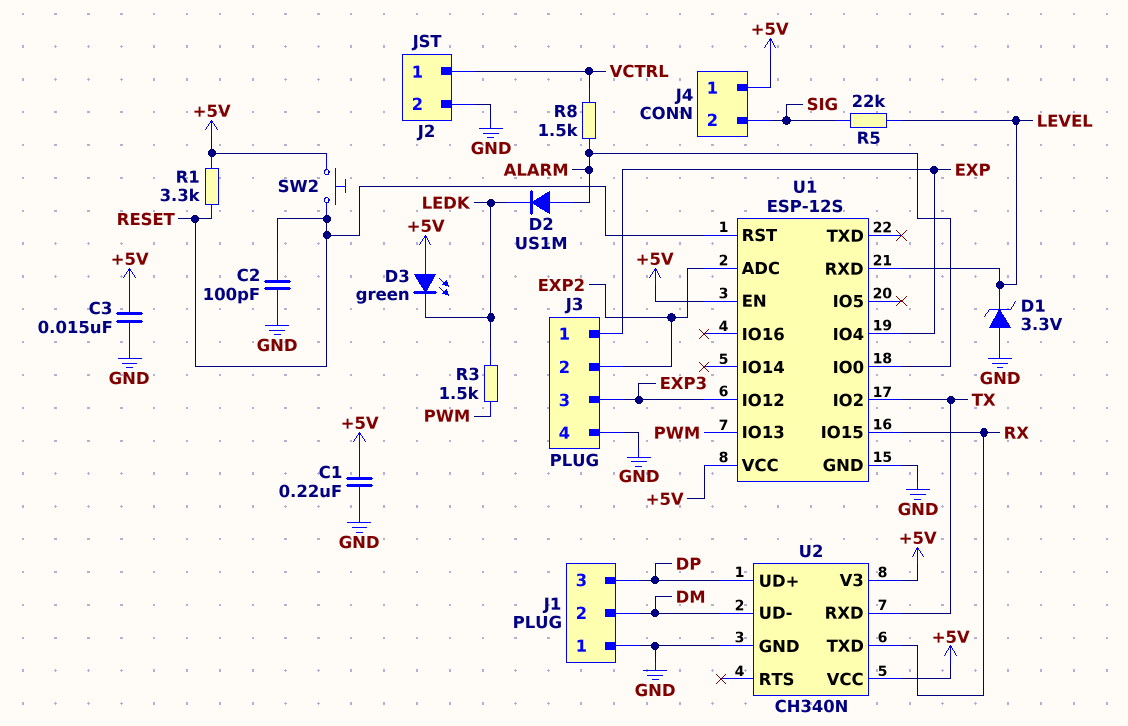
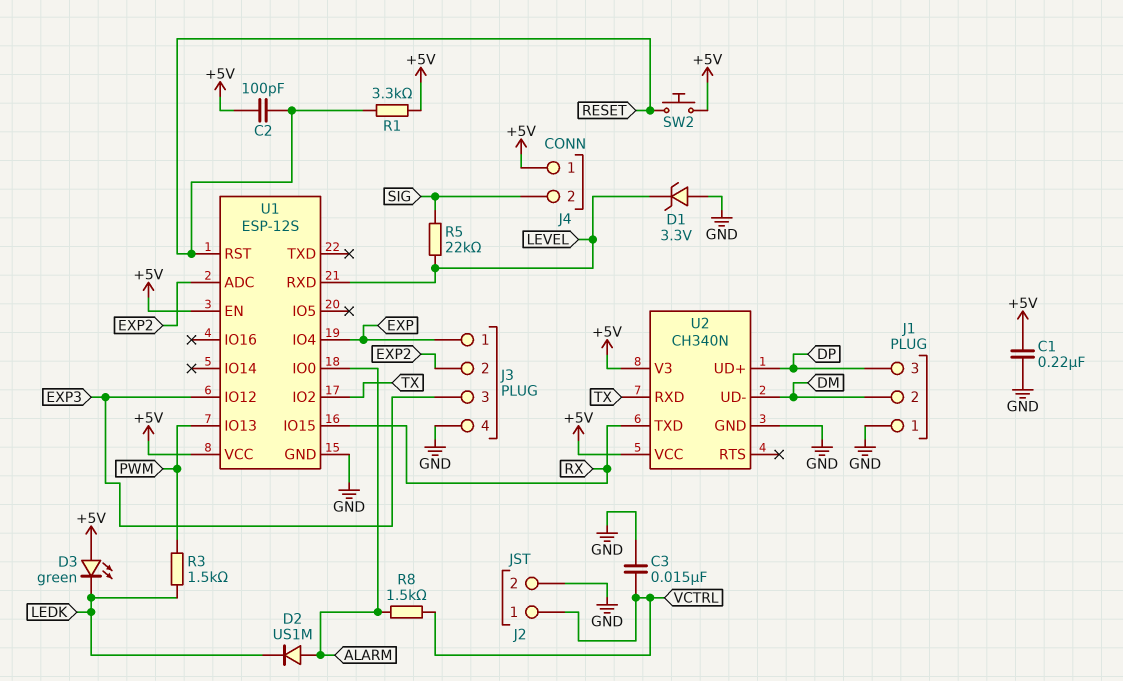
C2: 100pF (GND, RESET) -> 100pF (+5V, RESET)
C3: 15nF (+5V, GND) -> 15nF (GND, VCTRL)

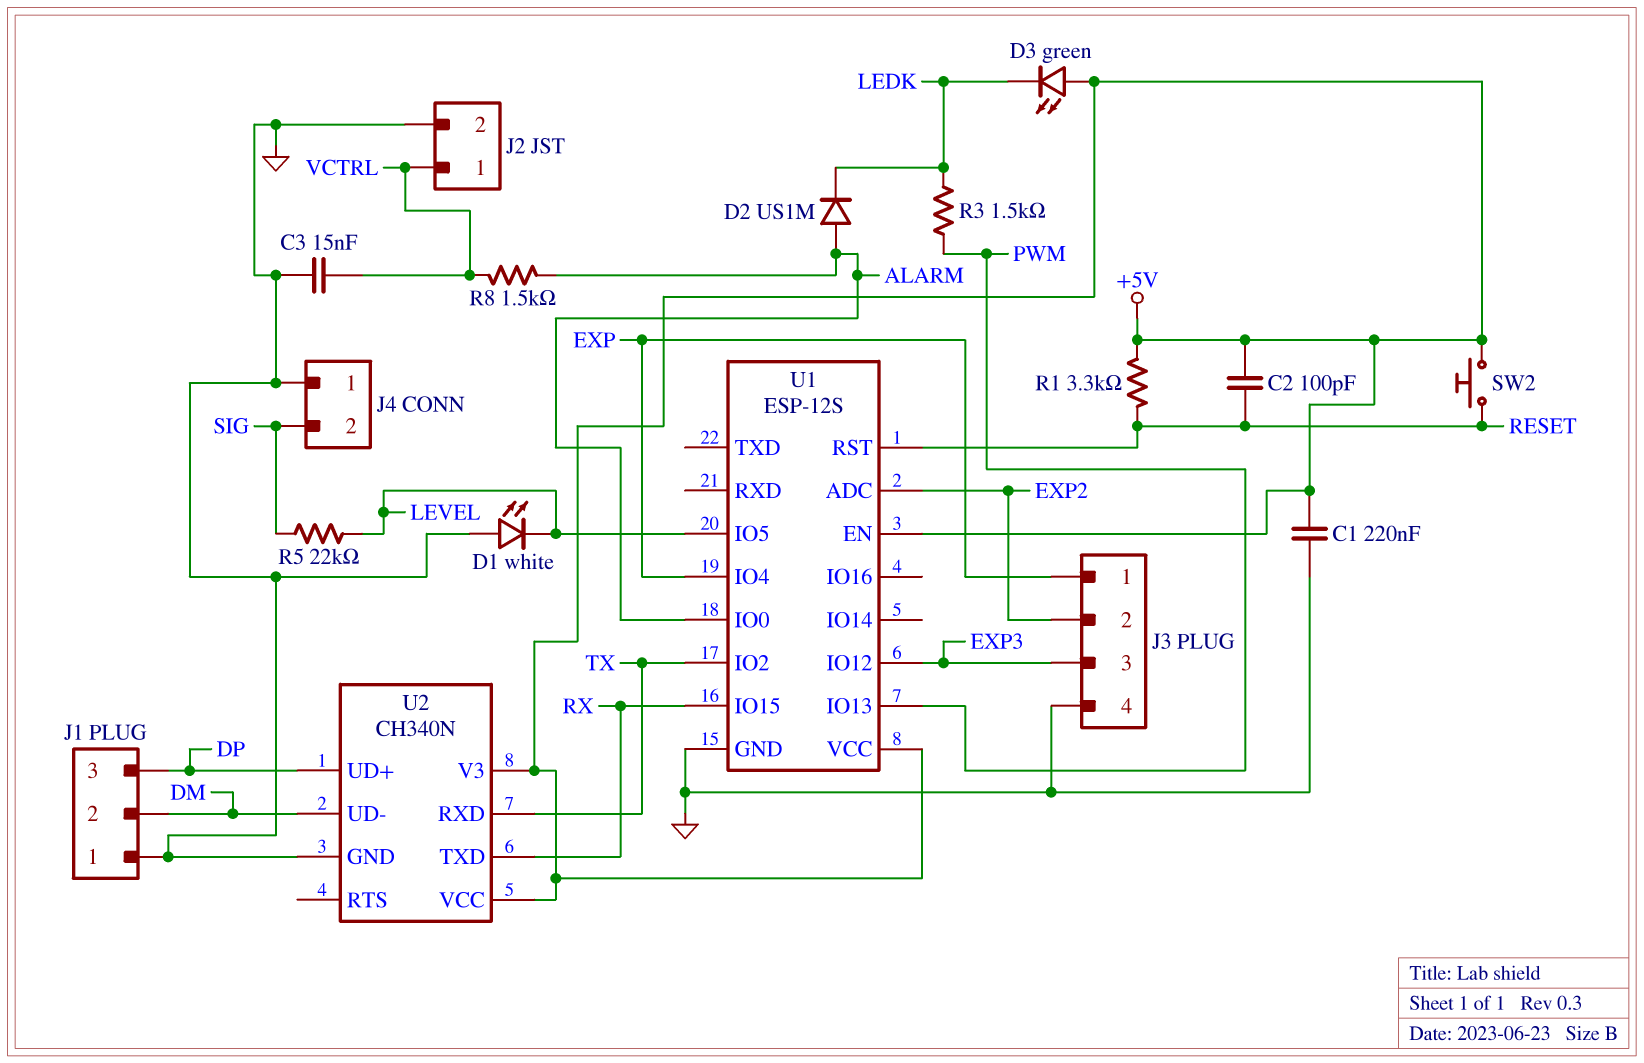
D1: zener 3.3V (A GND, K LEVEL) -> LED white (A GND, K LEVEL)
J4 pin 1: +5V -> GND
U1 pin IO5: none -> LEVEL
U1 pin RXD: LEVEL -> none

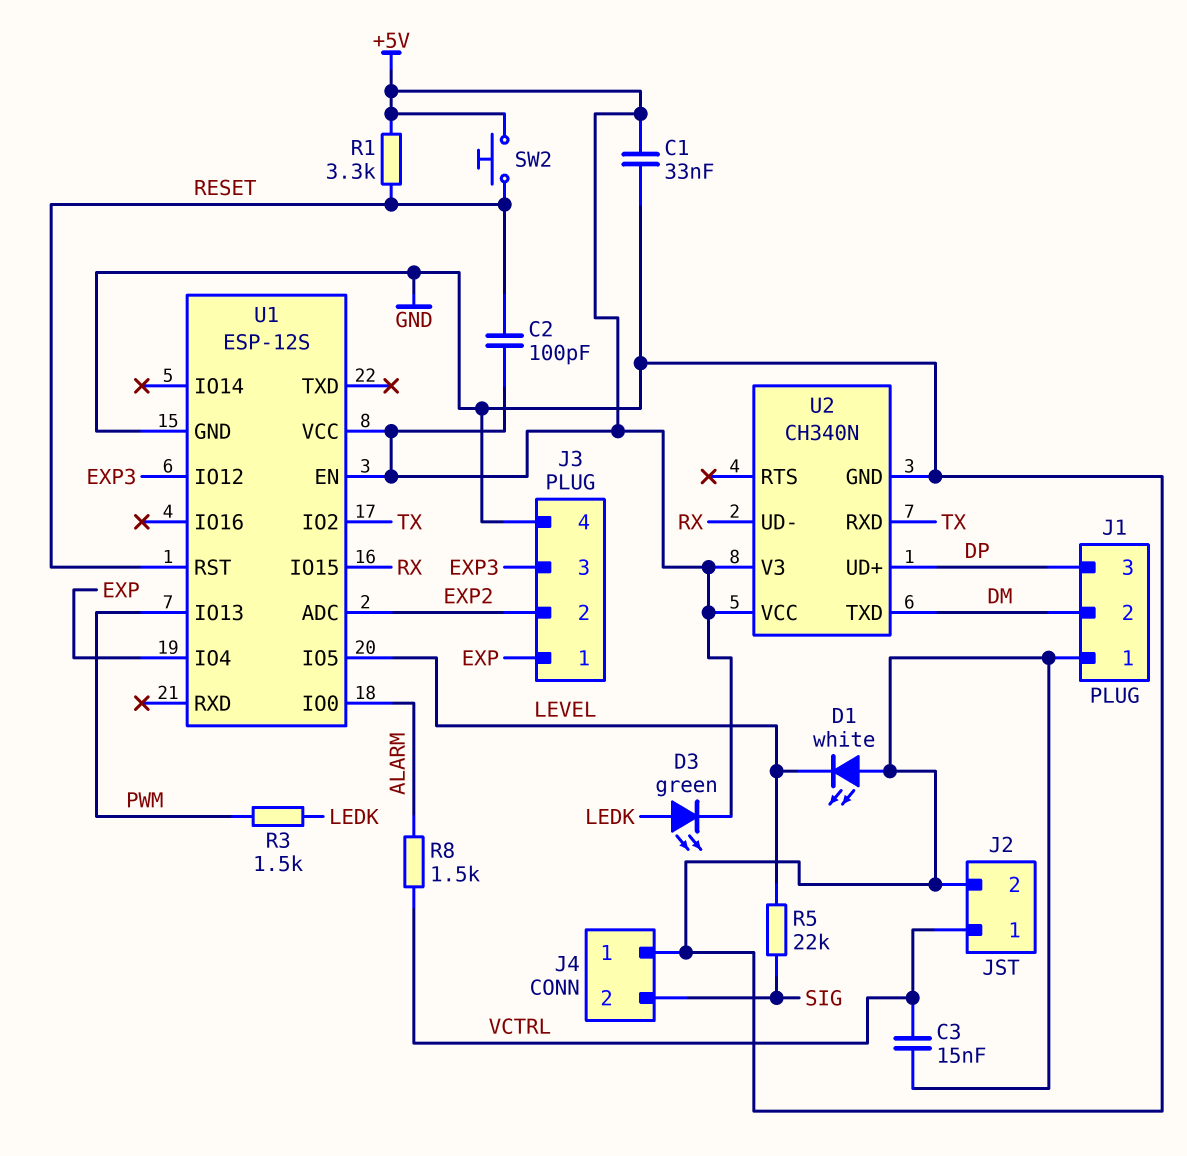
C1: 220nF (+5V, GND) -> 33nF (+5V, GND)
D2: diode US1M (A ALARM, K LEDK) -> none
D3: LED green (A +5V, K LEDK) -> LED green (A LEDK, K +5V)
U2 pin TXD: RX -> DM
U2 pin UD-: DM -> RX

